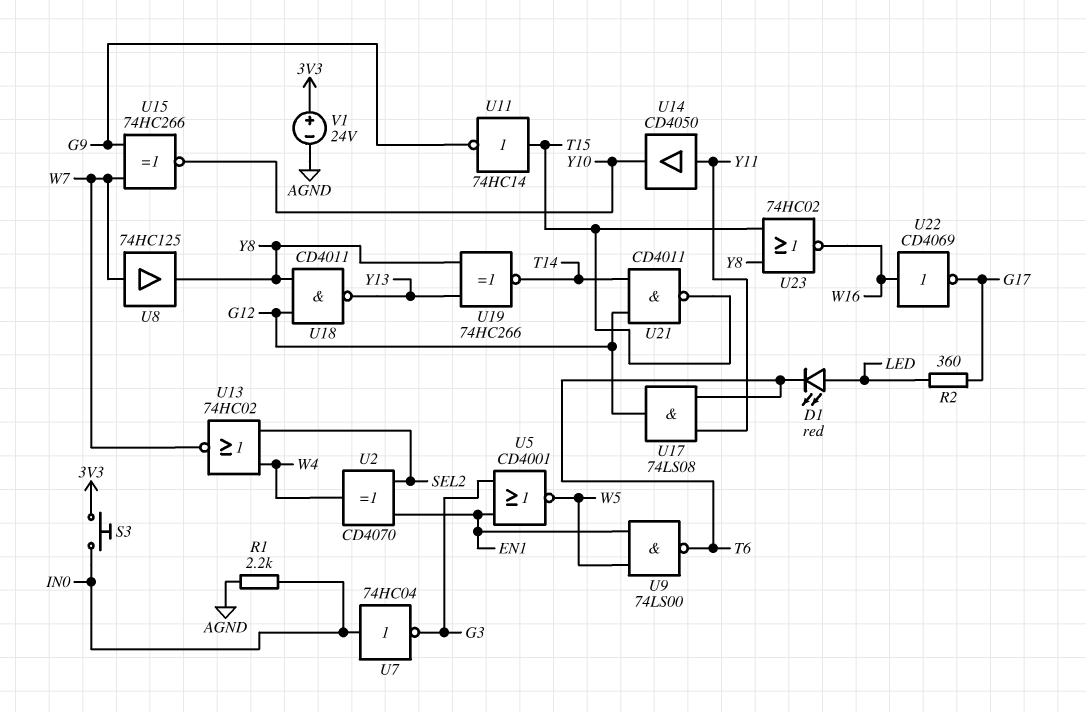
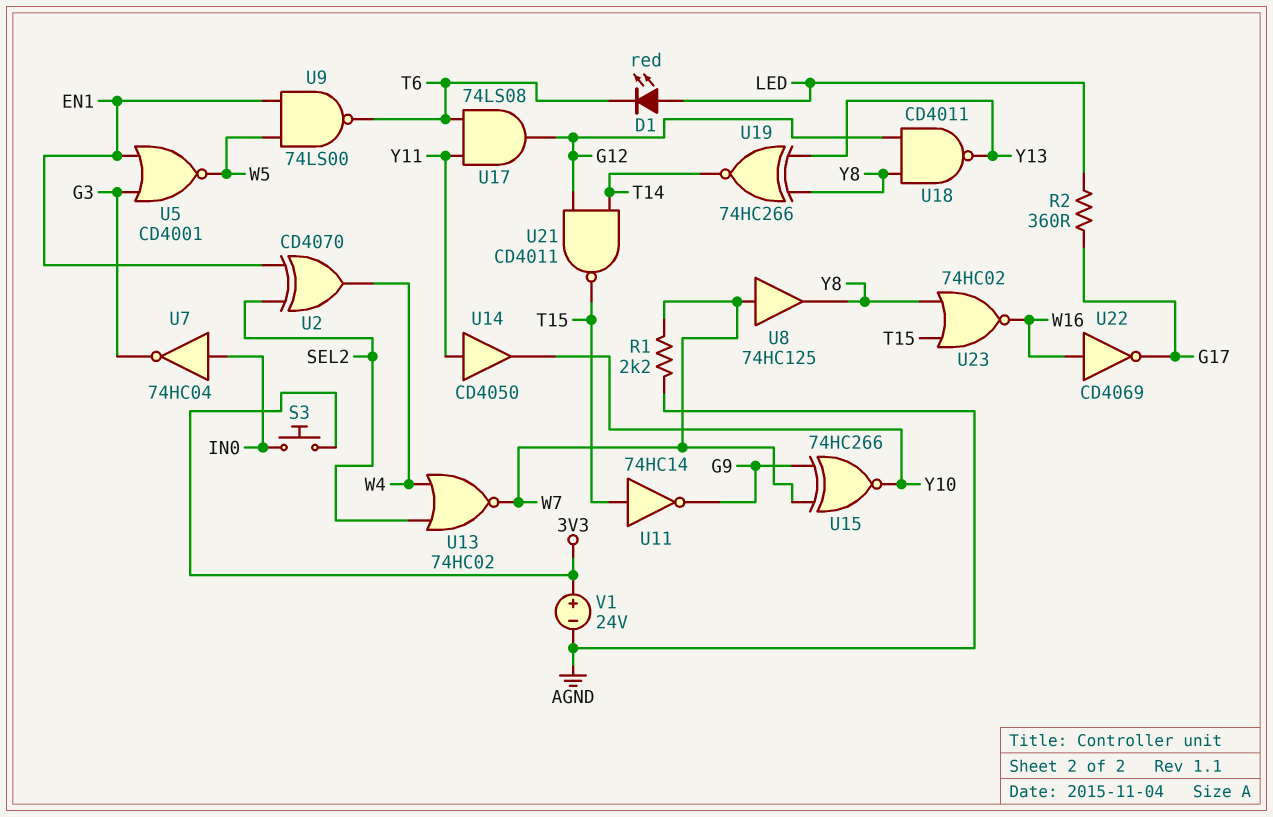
R1: 2.2k (AGND, IN0) -> 2.2k (AGND, W7)

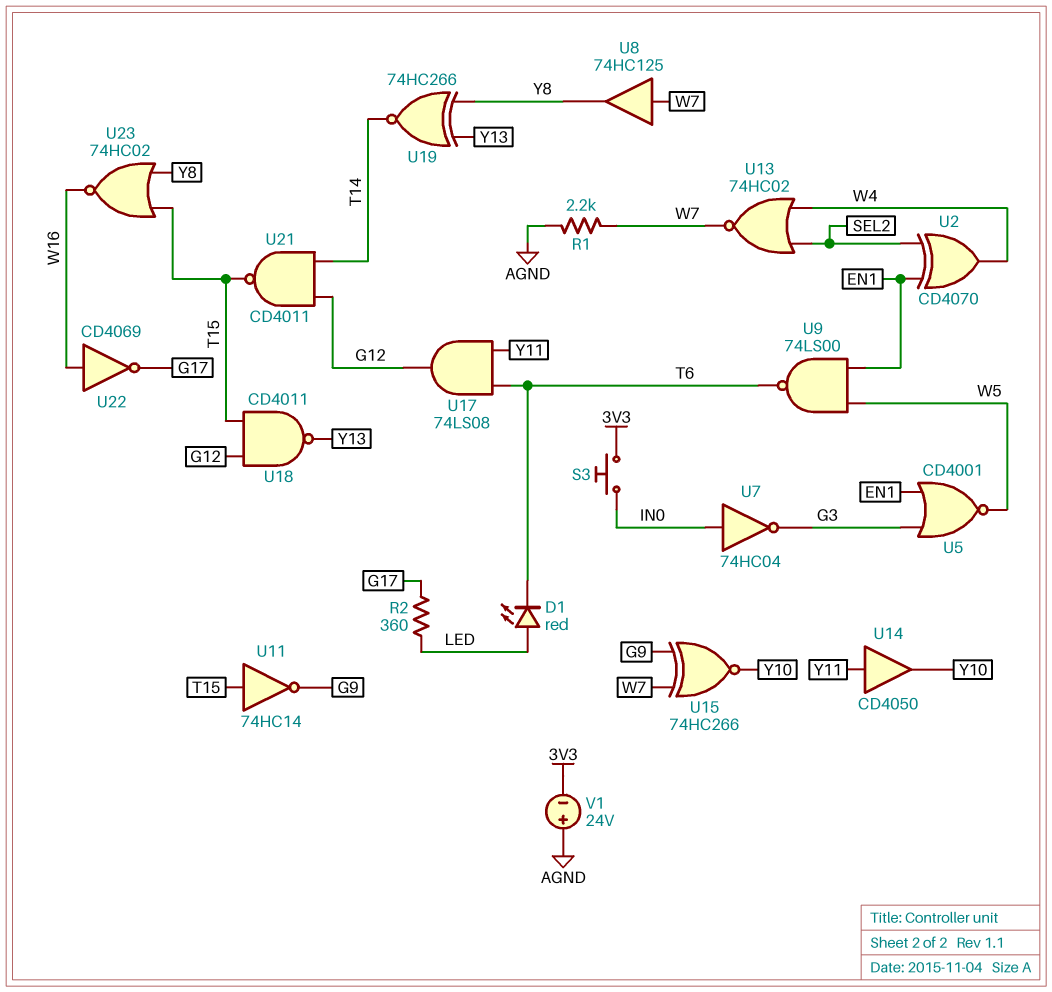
U18: NAND CD4011 (in G12, in Y8, out Y13) -> NAND CD4011 (in G12, in T15, out Y13)
V1: 24V (plus 3V3, minus AGND) -> 24V (plus AGND, minus 3V3)

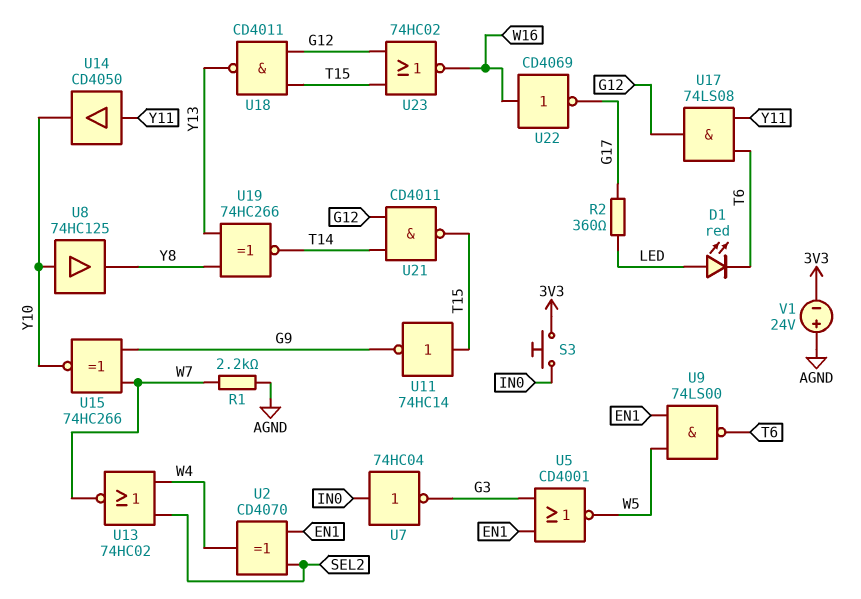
U8: buffer 74HC125 (in W7, out Y8) -> buffer 74HC125 (in Y10, out Y8)
U23: NOR 74HC02 (in T15, in Y8, out W16) -> NOR 74HC02 (in G12, in T15, out W16)

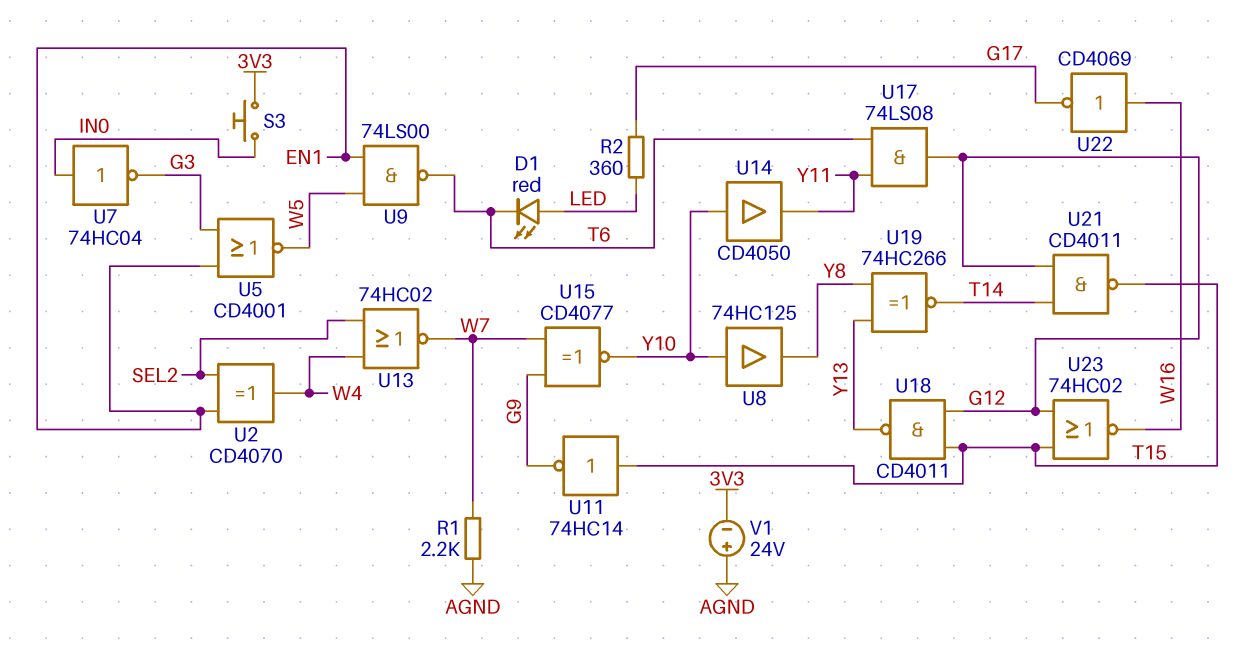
U14: buffer CD4050 (in Y11, out Y10) -> buffer CD4050 (in Y10, out Y11)
U15: XNOR 74HC266 (in G9, in W7, out Y10) -> XNOR CD4077 (in G9, in W7, out Y10)

